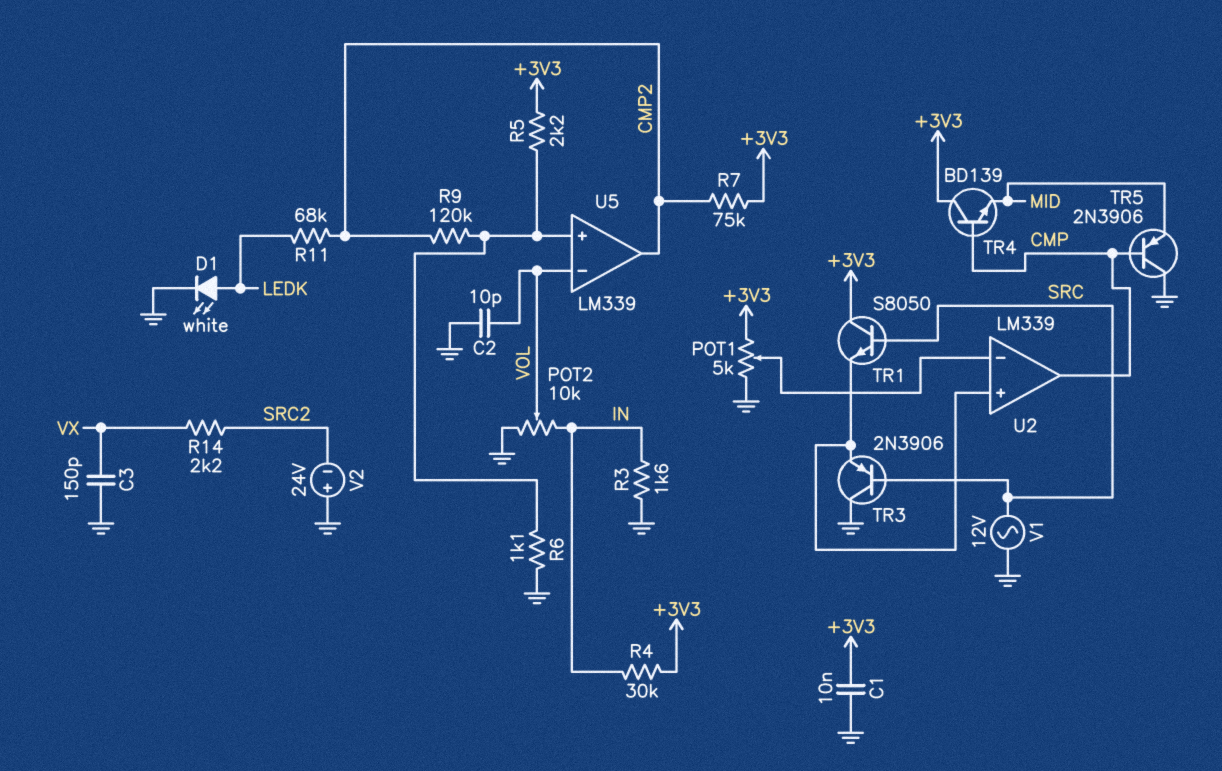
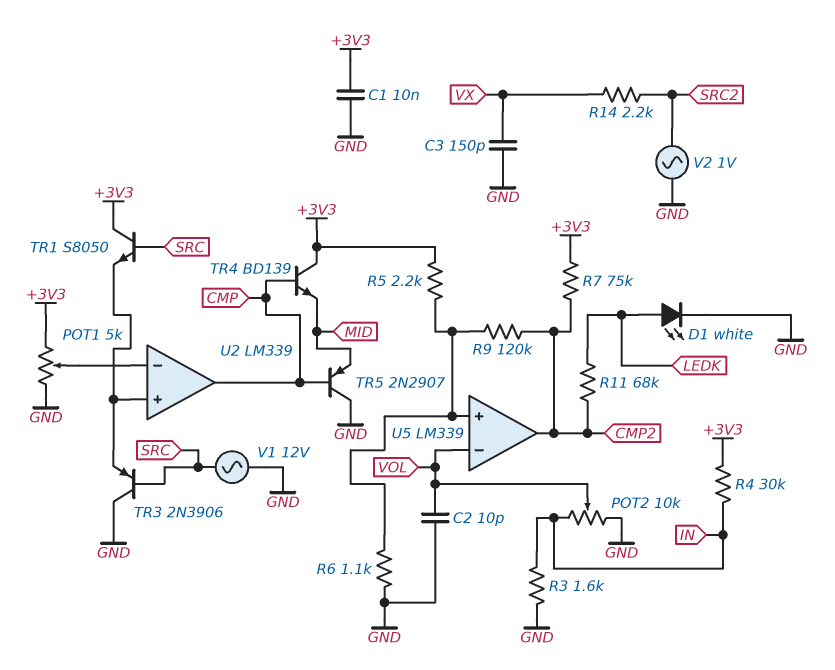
TR5: PNP 2N3906 (B CMP, C GND, E MID) -> PNP 2N2907 (B CMP, C GND, E MID)
V2: 24V (plus GND, minus SRC2) -> AC 1V (GND, SRC2)

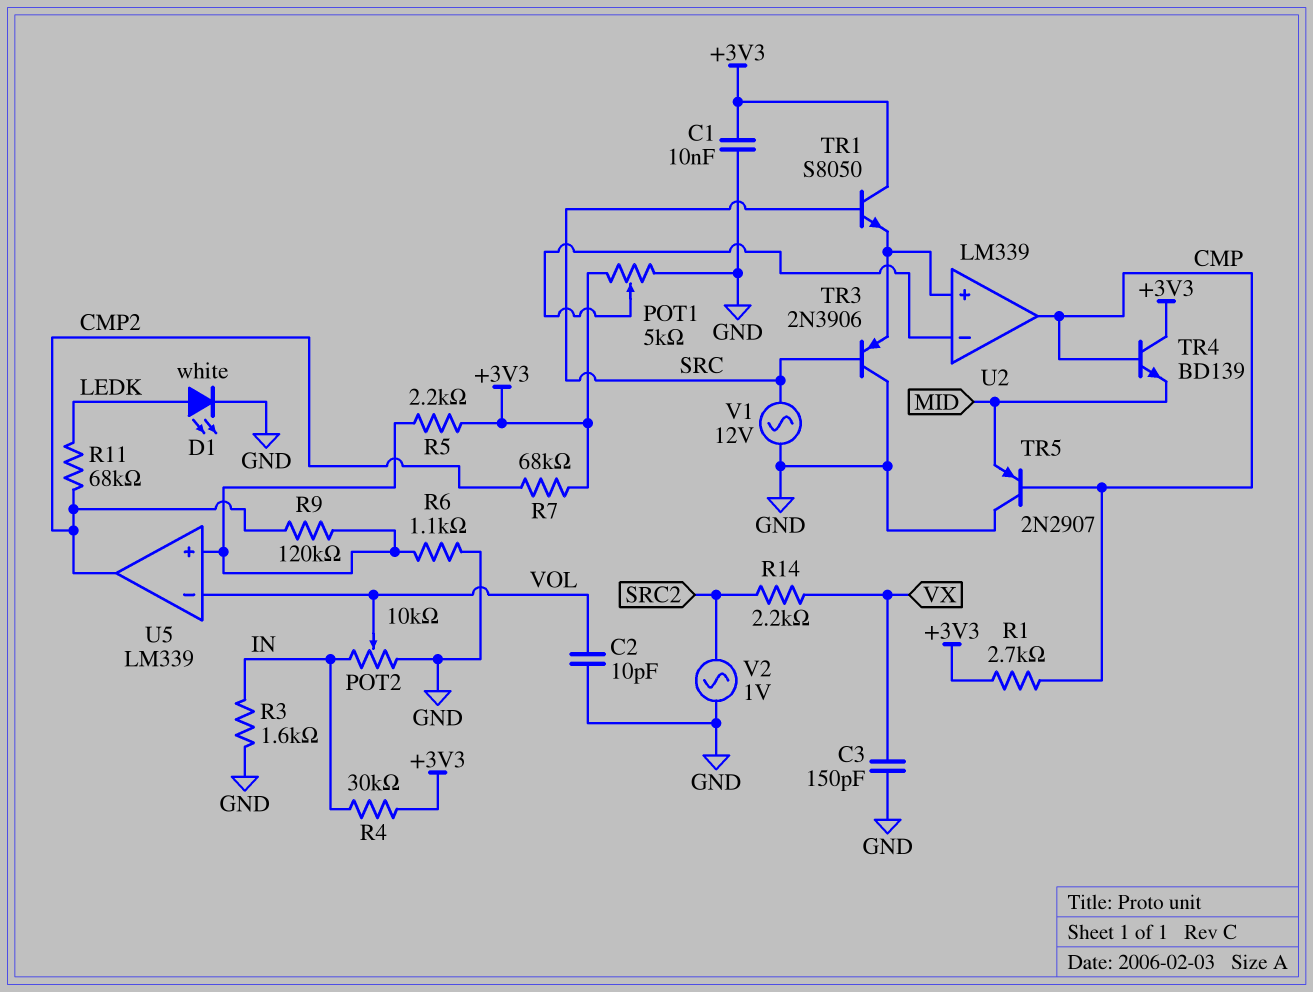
R1: none -> 2.7k (+3V3, CMP)
R7: 75k (+3V3, CMP2) -> 68k (+3V3, CMP2)

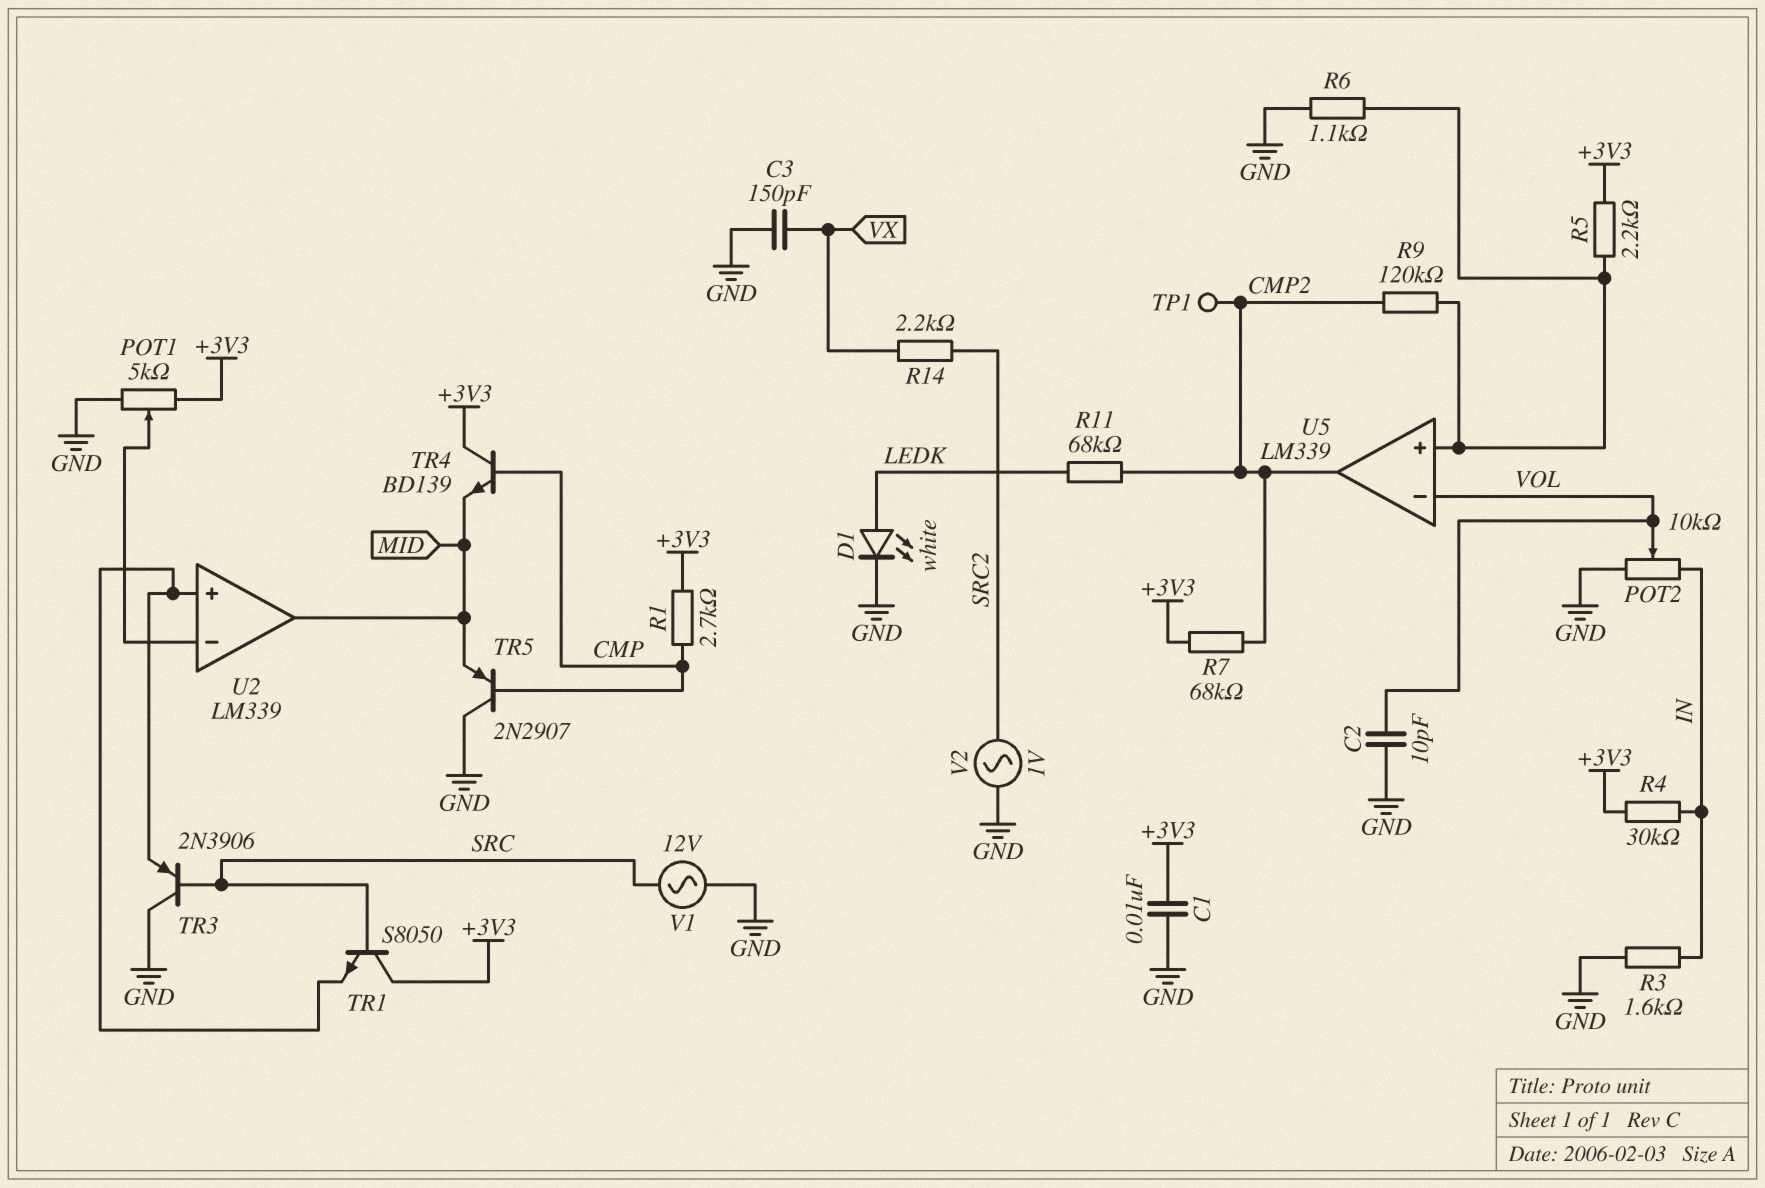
TP1: none -> test point (CMP2)
U2 pin out: CMP -> MID

